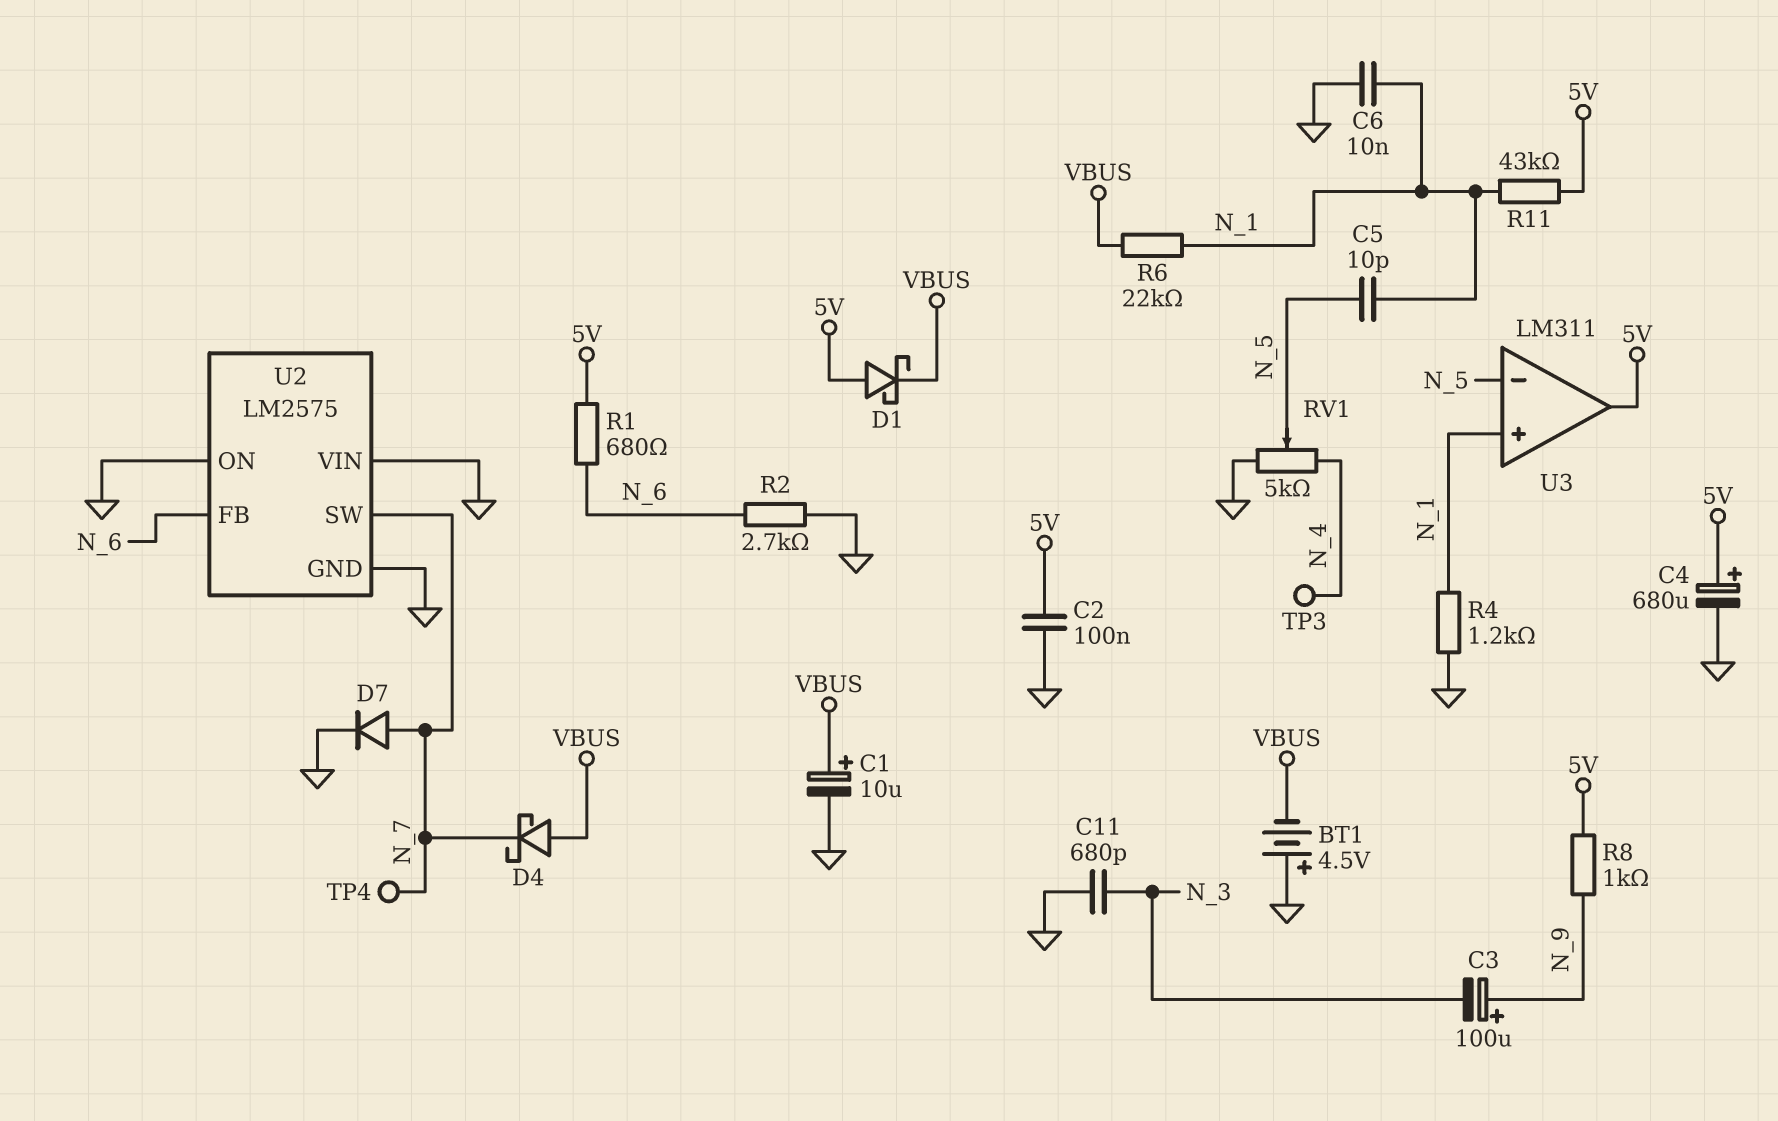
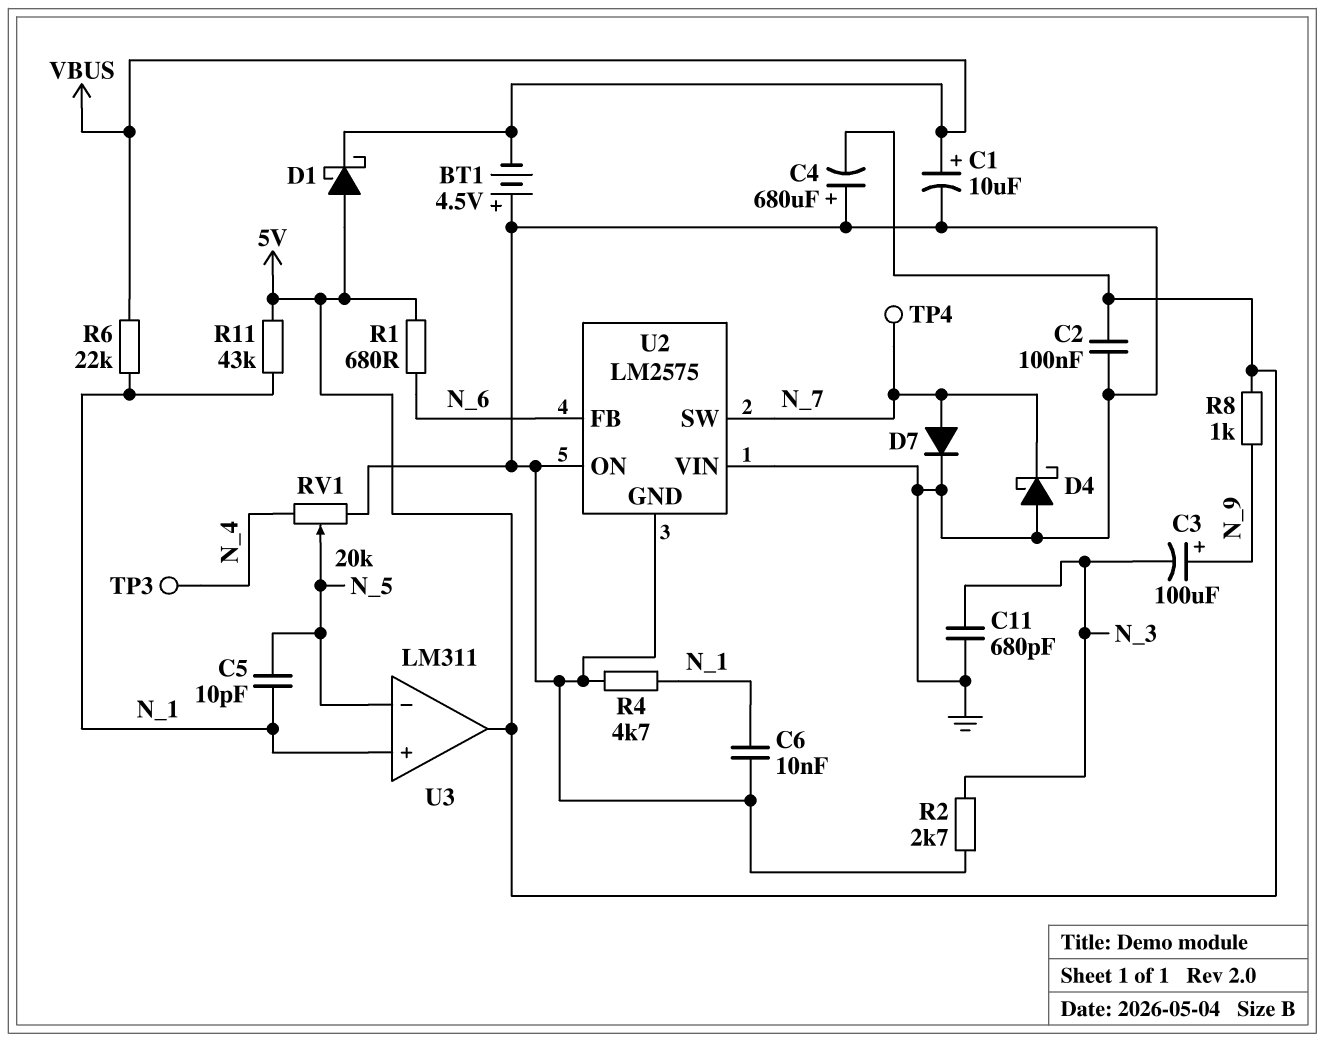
C4: 680uF (plus 5V, minus GND) -> 680uF (plus GND, minus 5V)
D4: schottky (A VBUS, K N_7) -> schottky (A GND, K N_7)
R2: 2.7k (GND, N_6) -> 2.7k (GND, N_3)
R4: 1.2k (GND, N_1) -> 4.7k (GND, N_1)
RV1: 5k (GND, N_4, wiper N_5) -> 20k (GND, N_4, wiper N_5)

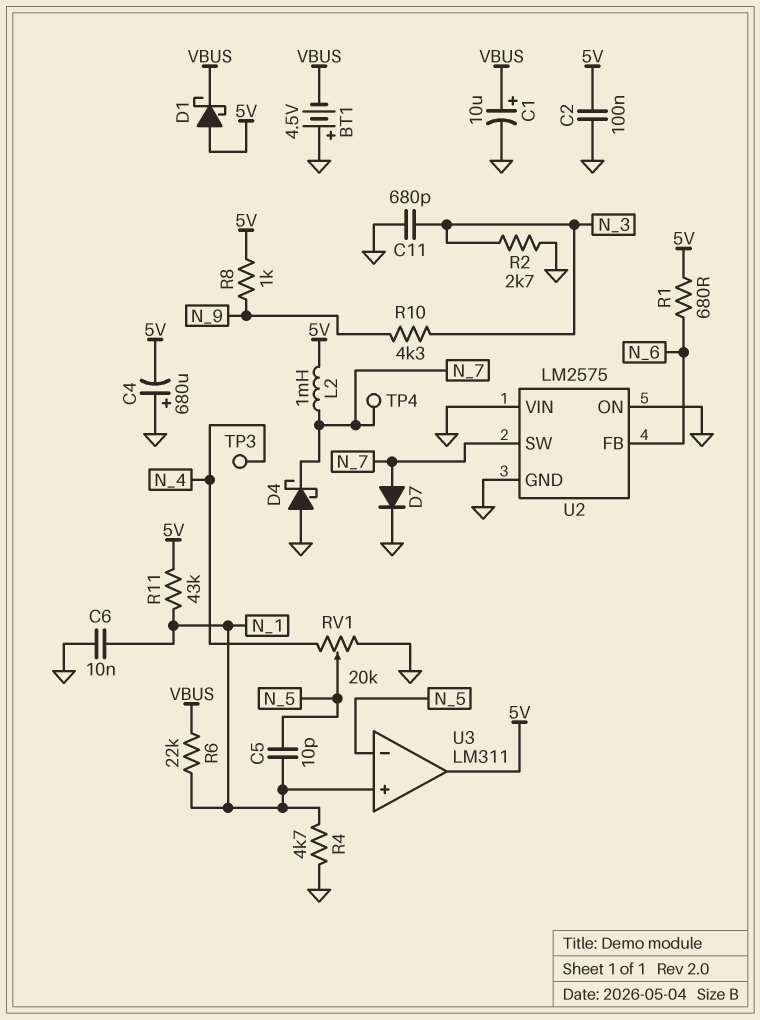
C3: 100uF (plus N_9, minus N_3) -> none
L2: none -> 1mH (5V, N_7)
R10: none -> 4.3k (N_3, N_9)

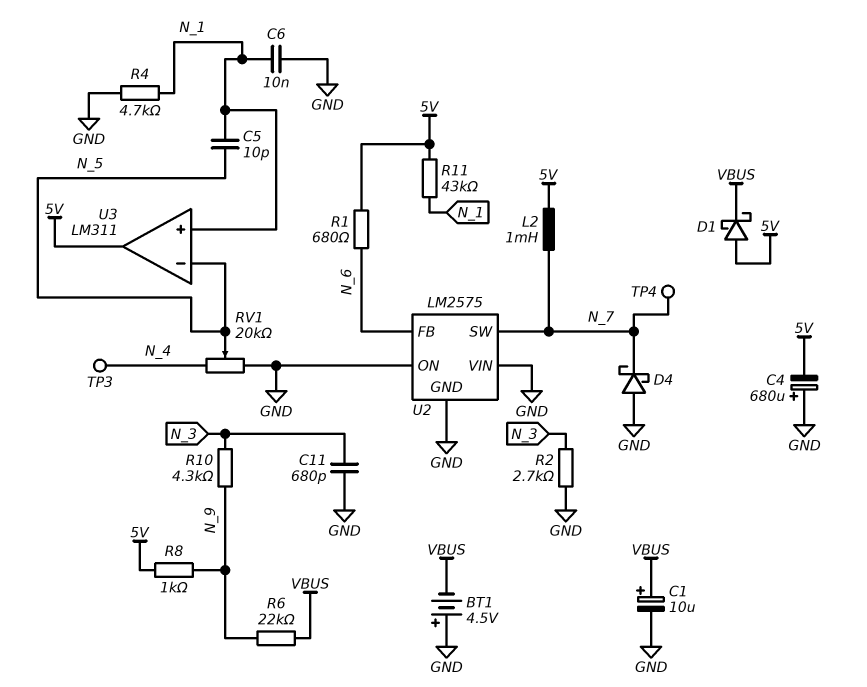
C2: 100nF (5V, GND) -> none
D7: diode (A N_7, K GND) -> none
R6: 22k (N_1, VBUS) -> 22k (N_9, VBUS)

